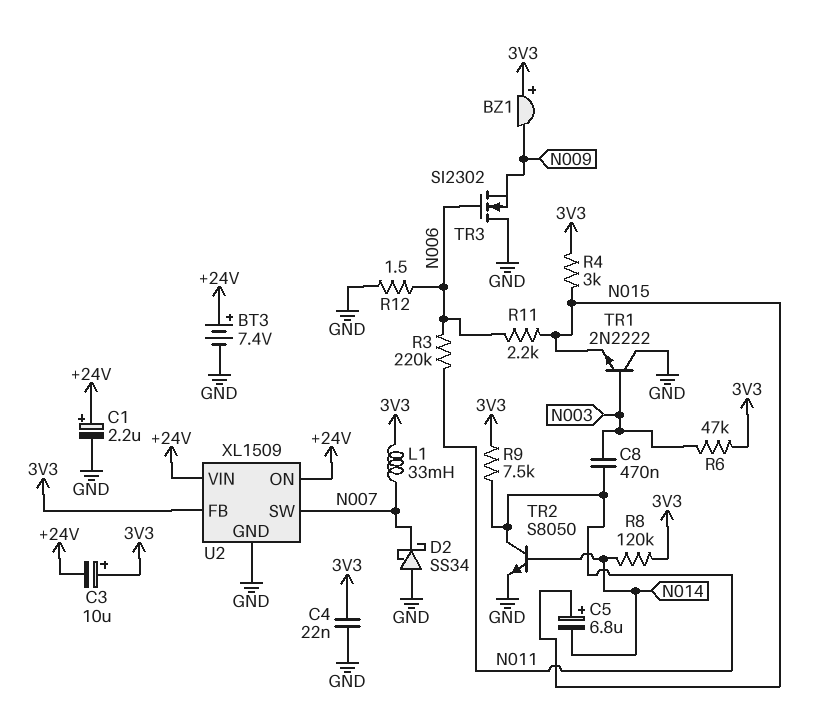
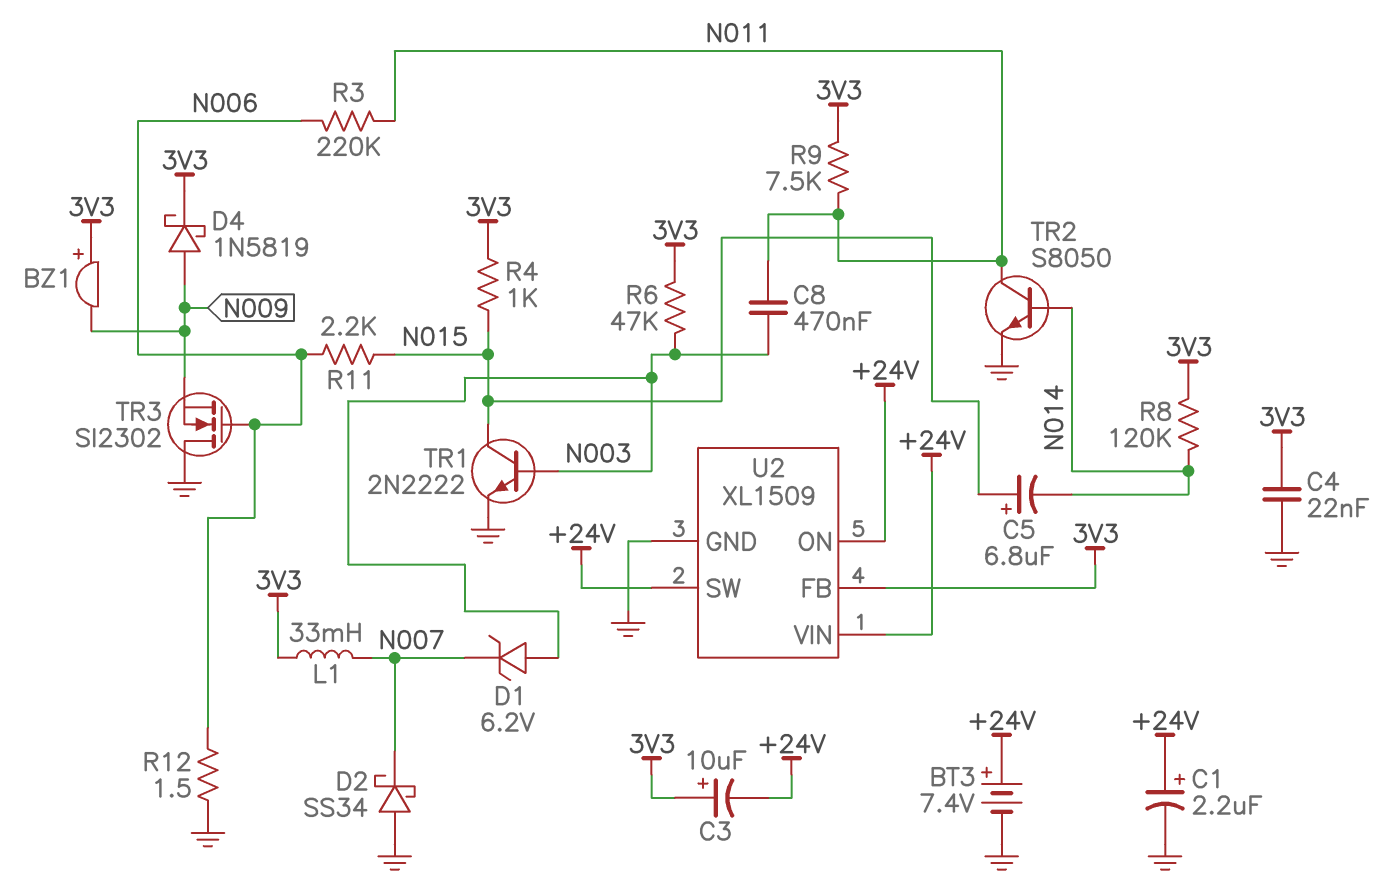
D1: none -> zener 6.2V (A N003, K N007)
D4: none -> schottky 1N5819 (A N009, K 3V3)
R4: 3k (3V3, N015) -> 1k (3V3, N015)
TR1: NPN 2N2222 (B N003, C GND, E N015) -> NPN 2N2222 (B N003, C N015, E GND)
U2 pin SW: N007 -> +24V

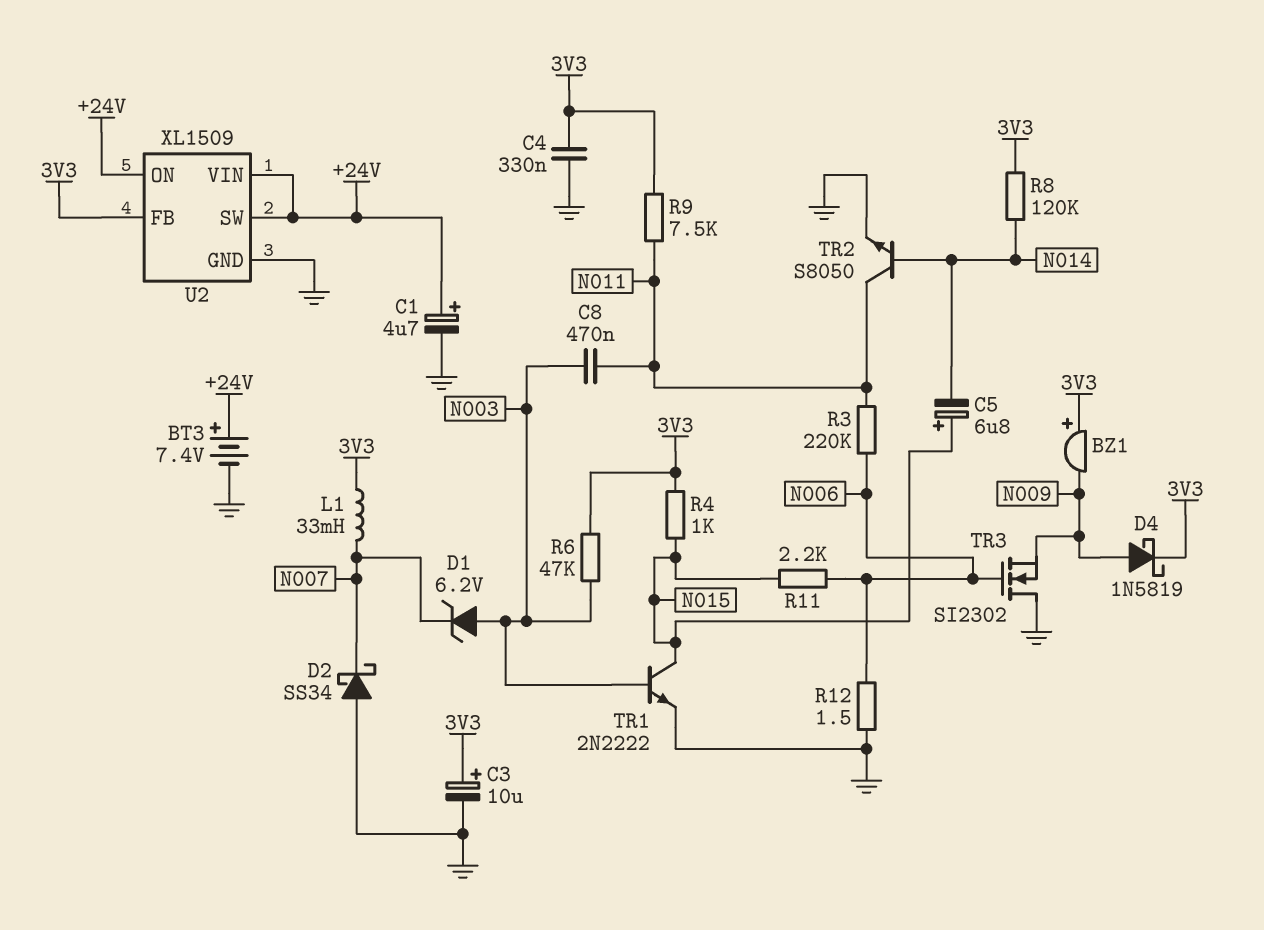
C1: 2.2uF (plus +24V, minus GND) -> 4.7uF (plus +24V, minus GND)
C3: 10uF (plus 3V3, minus +24V) -> 10uF (plus 3V3, minus GND)
C4: 22nF (3V3, GND) -> 330nF (3V3, GND)

